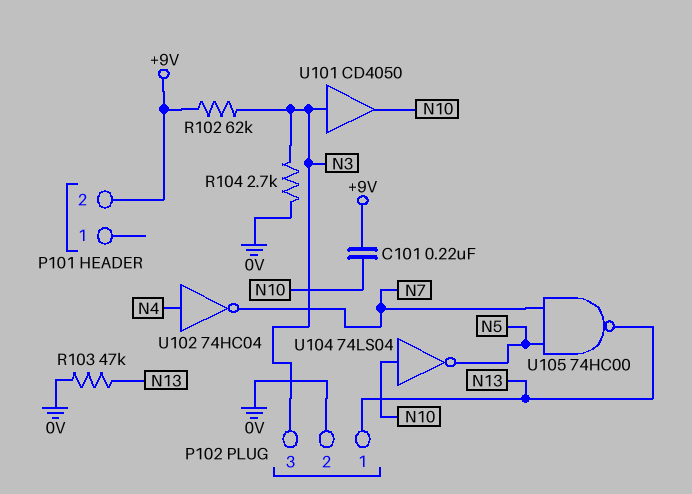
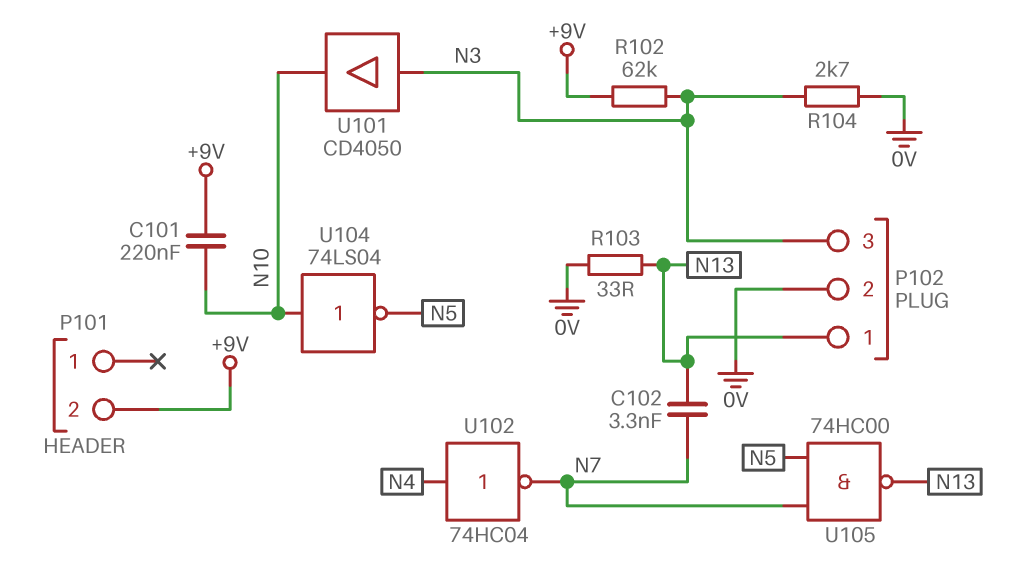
C102: none -> 3.3nF (N7, N13)
R103: 47k (0V, N13) -> 33 (0V, N13)

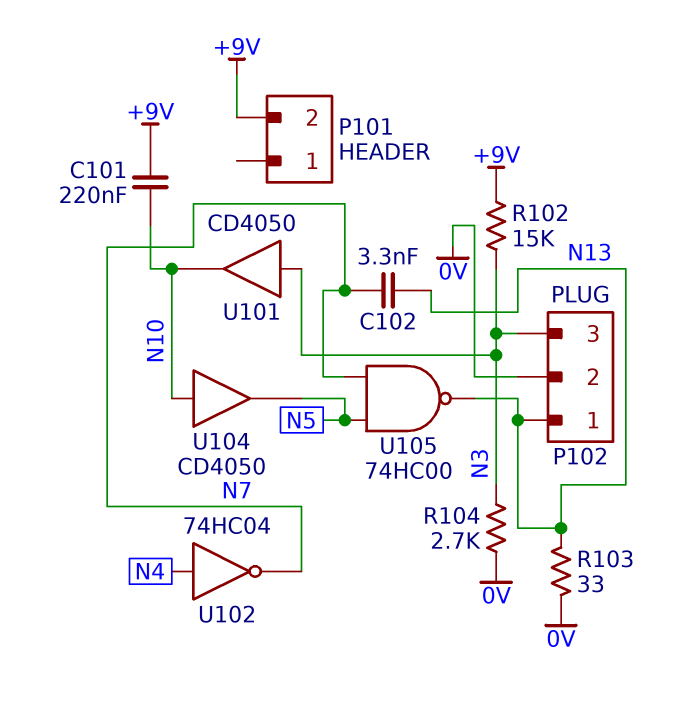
R102: 62k (+9V, N3) -> 15k (+9V, N3)
U104: NOT 74LS04 (in N10, out N5) -> buffer CD4050 (in N10, out N5)

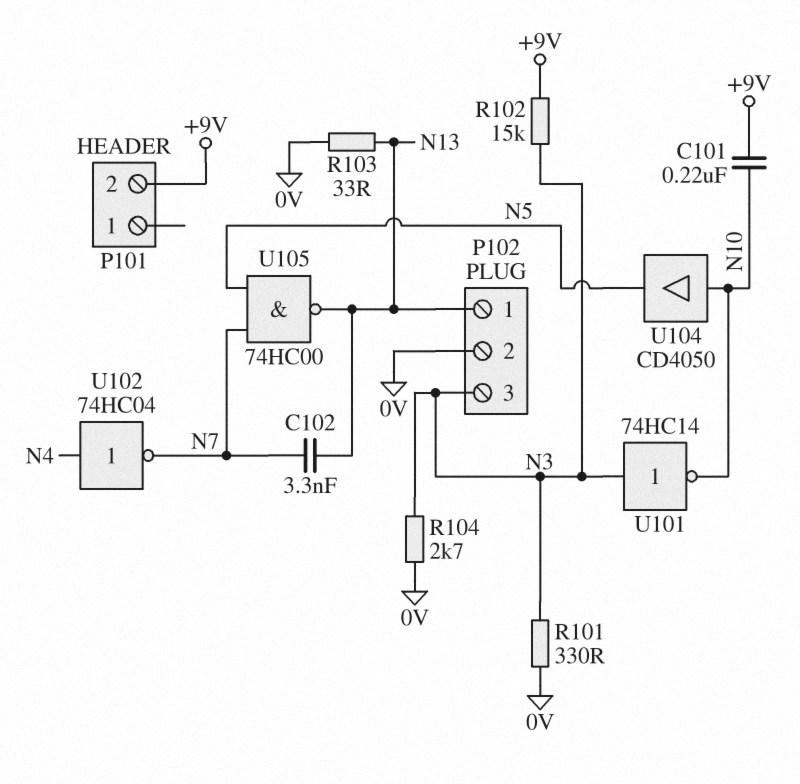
R101: none -> 330 (0V, N3)
U101: buffer CD4050 (in N3, out N10) -> NOT 74HC14 (in N3, out N10)

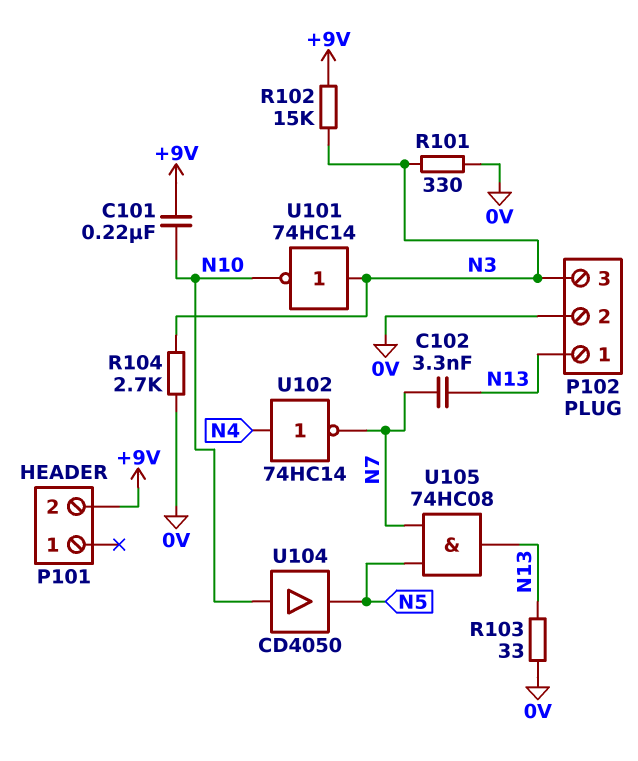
U102: NOT 74HC04 (in N4, out N7) -> NOT 74HC14 (in N4, out N7)
U105: NAND 74HC00 (in N5, in N7, out N13) -> AND 74HC08 (in N5, in N7, out N13)

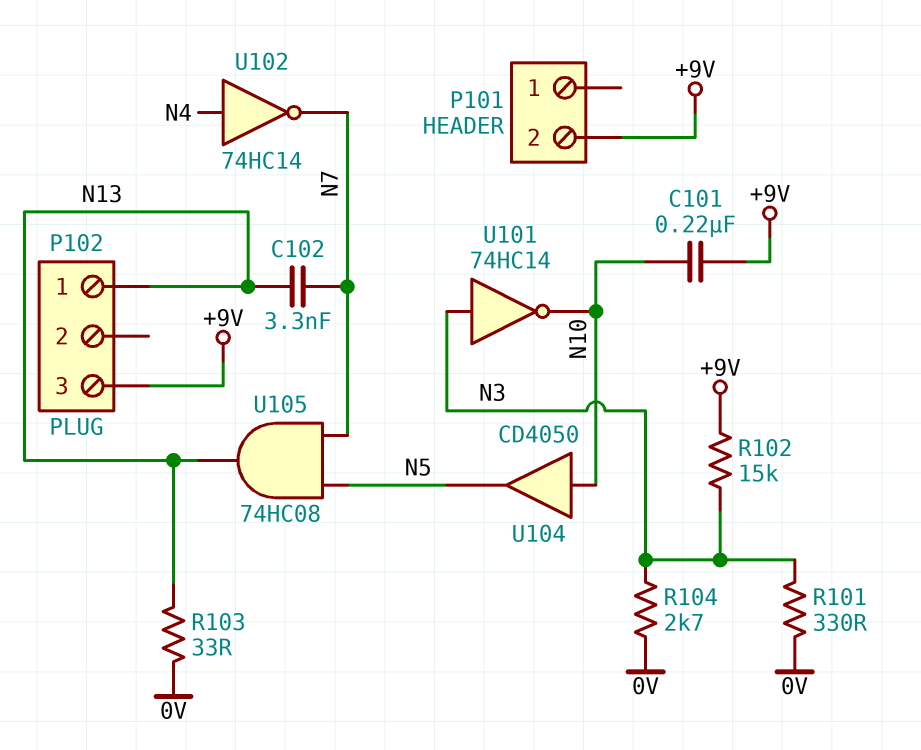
P102 pin 2: 0V -> none
P102 pin 3: N3 -> +9V

